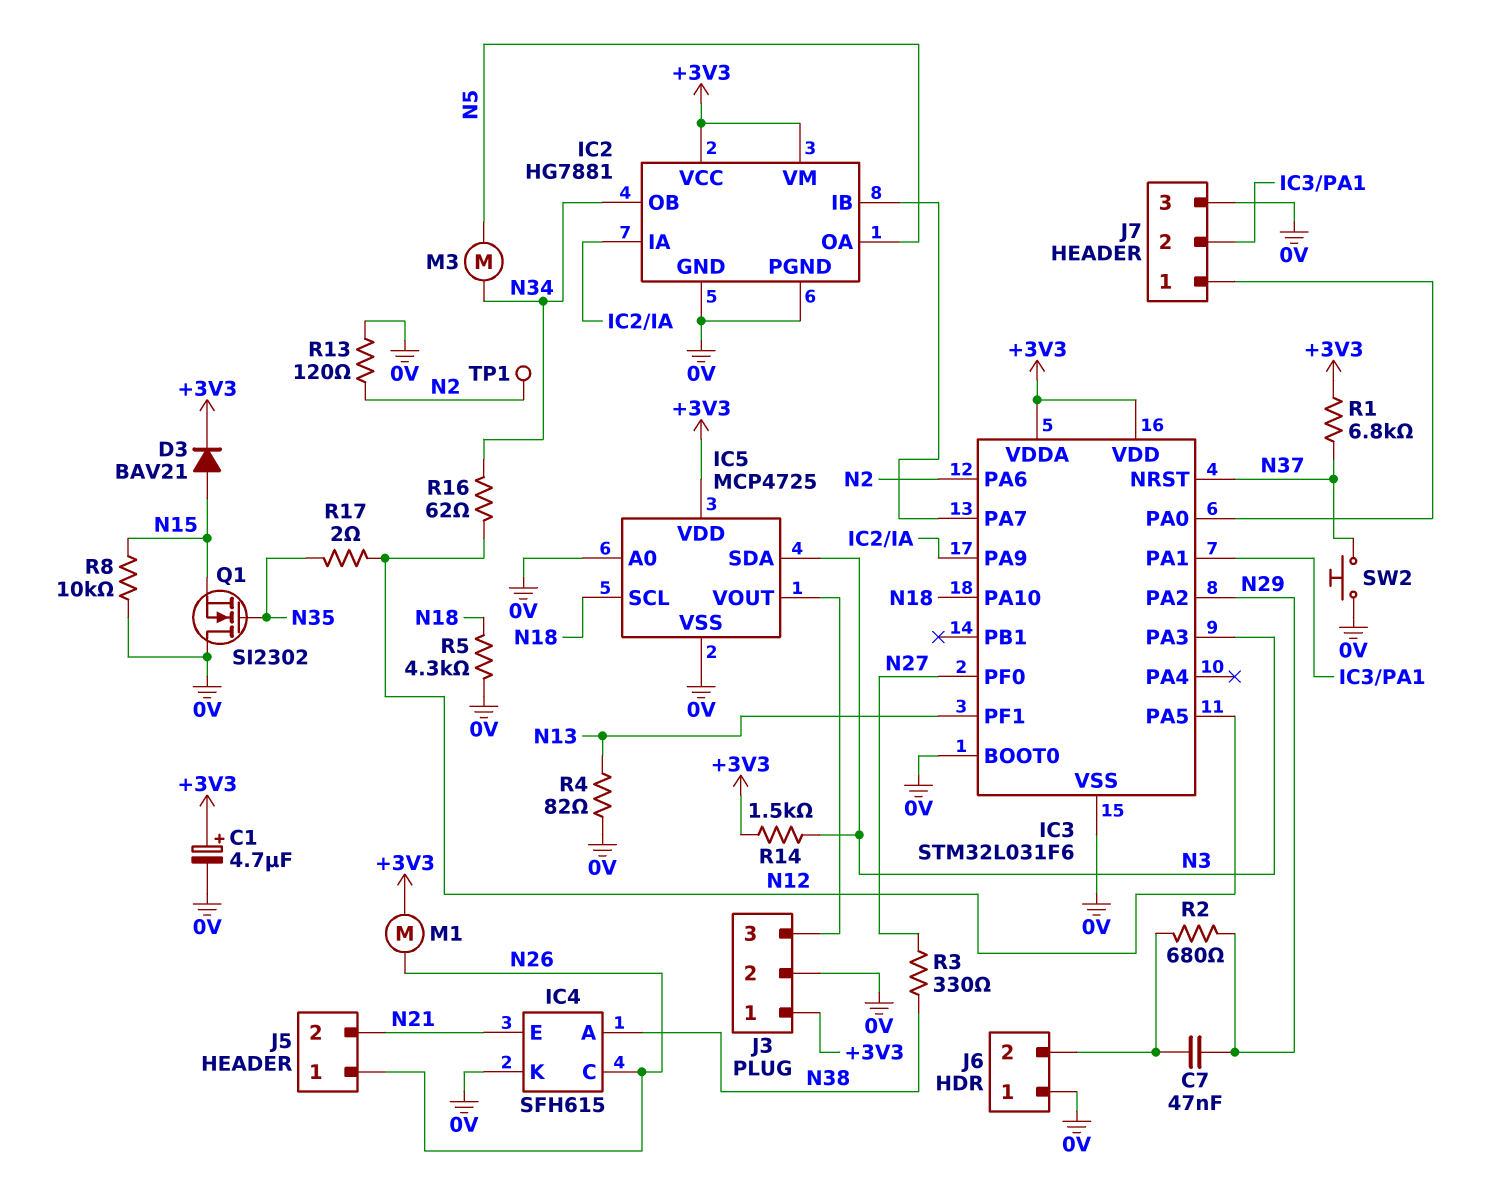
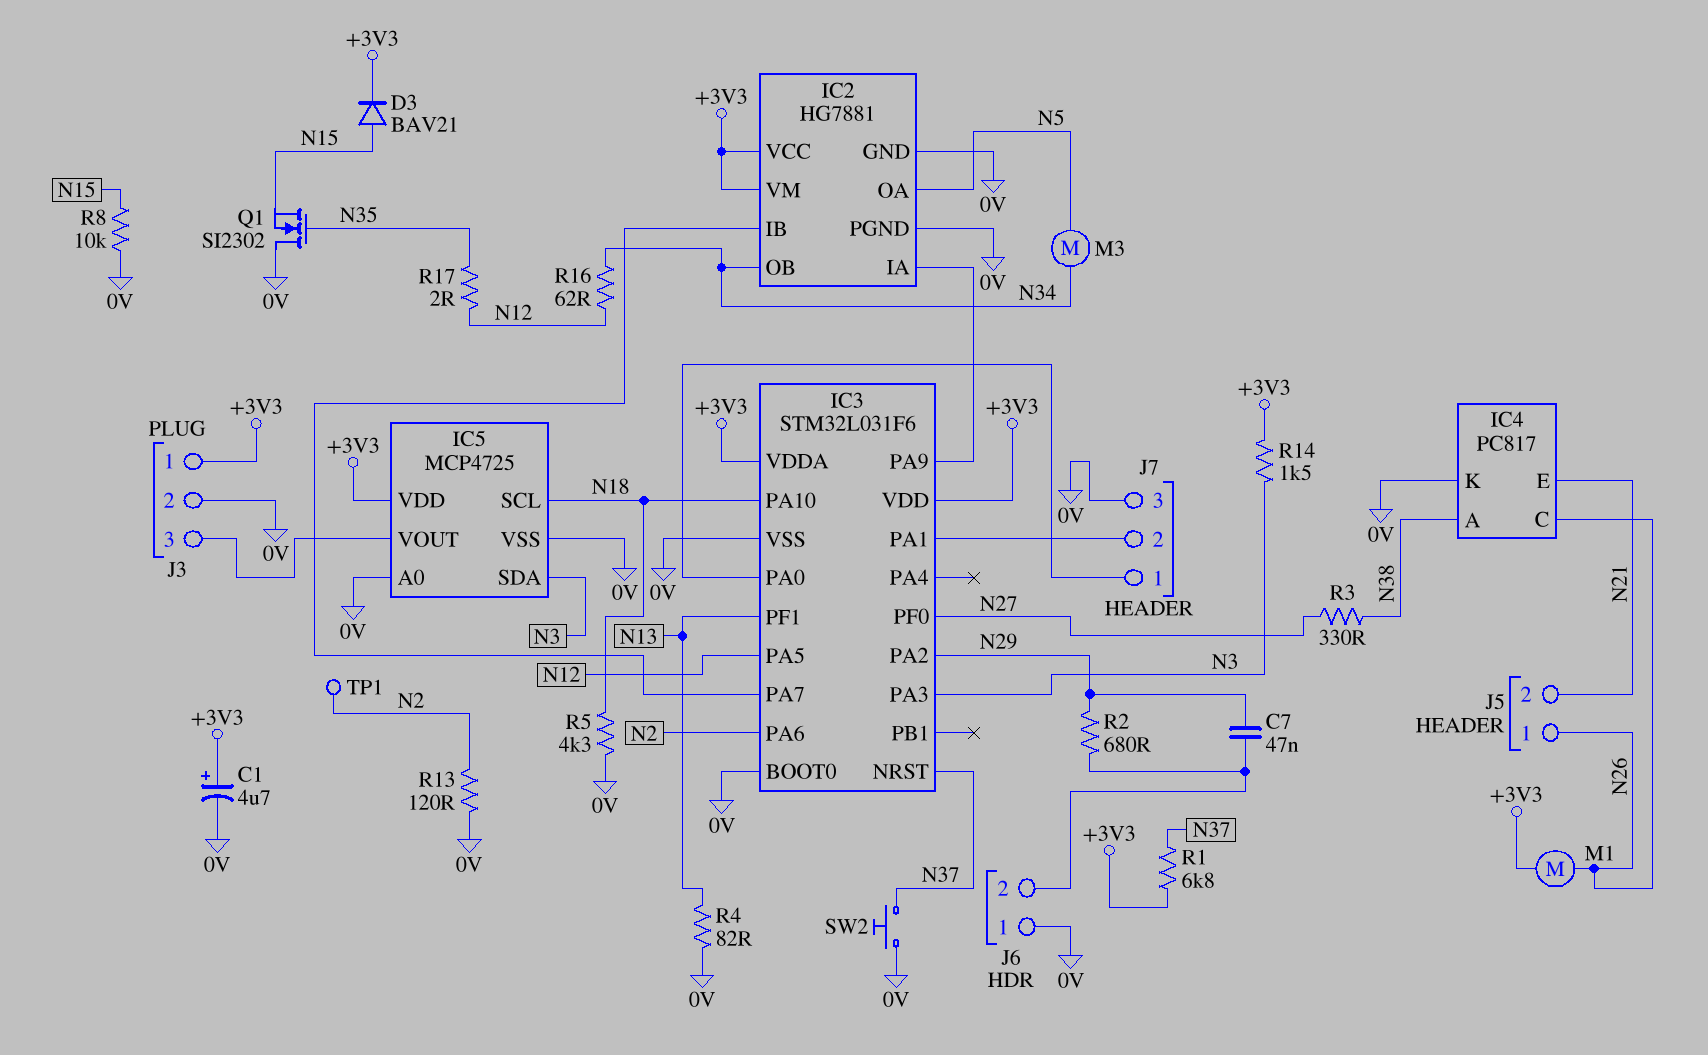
IC4: SFH615 -> PC817

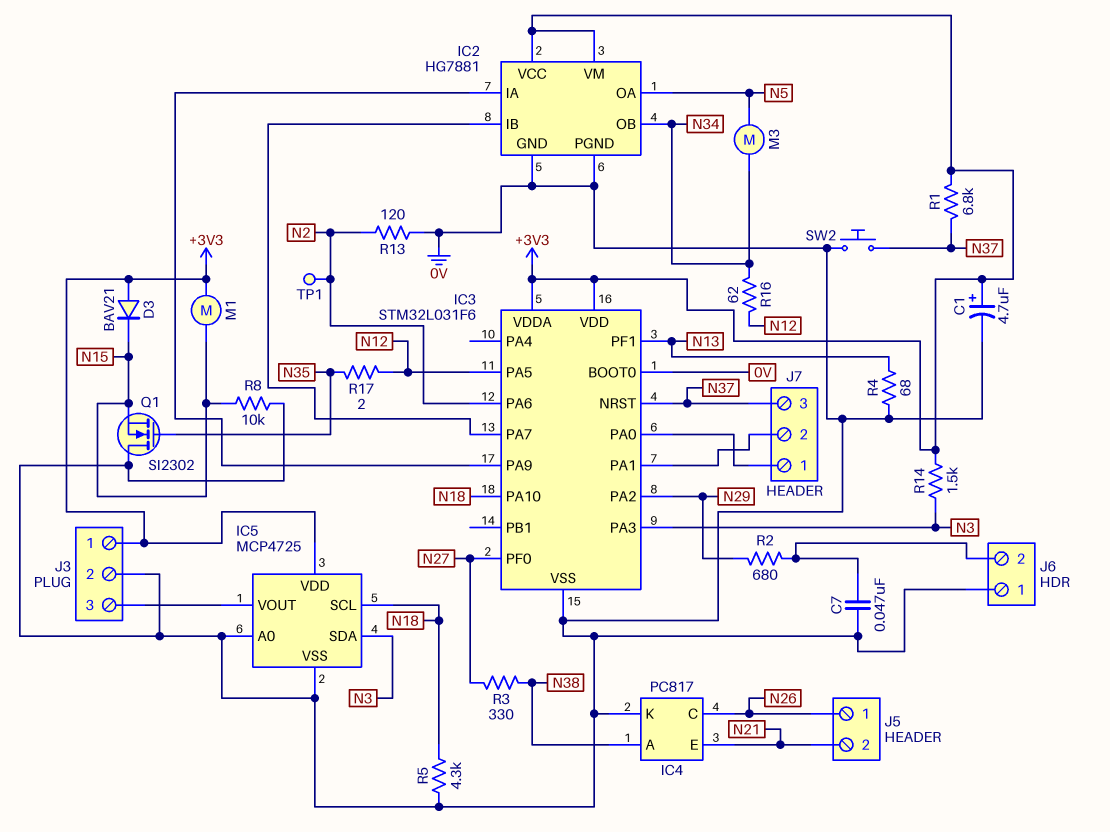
C7: 47nF (J6/2, N29) -> 47nF (0V, J6/2)
D3: diode BAV21 (A N15, K +3V3) -> diode BAV21 (A +3V3, K N15)
J7 pin 3: 0V -> N37
M1: motor (+3V3, N26) -> motor (+3V3, N15)
R4: 82 (0V, N13) -> 68 (0V, N13)

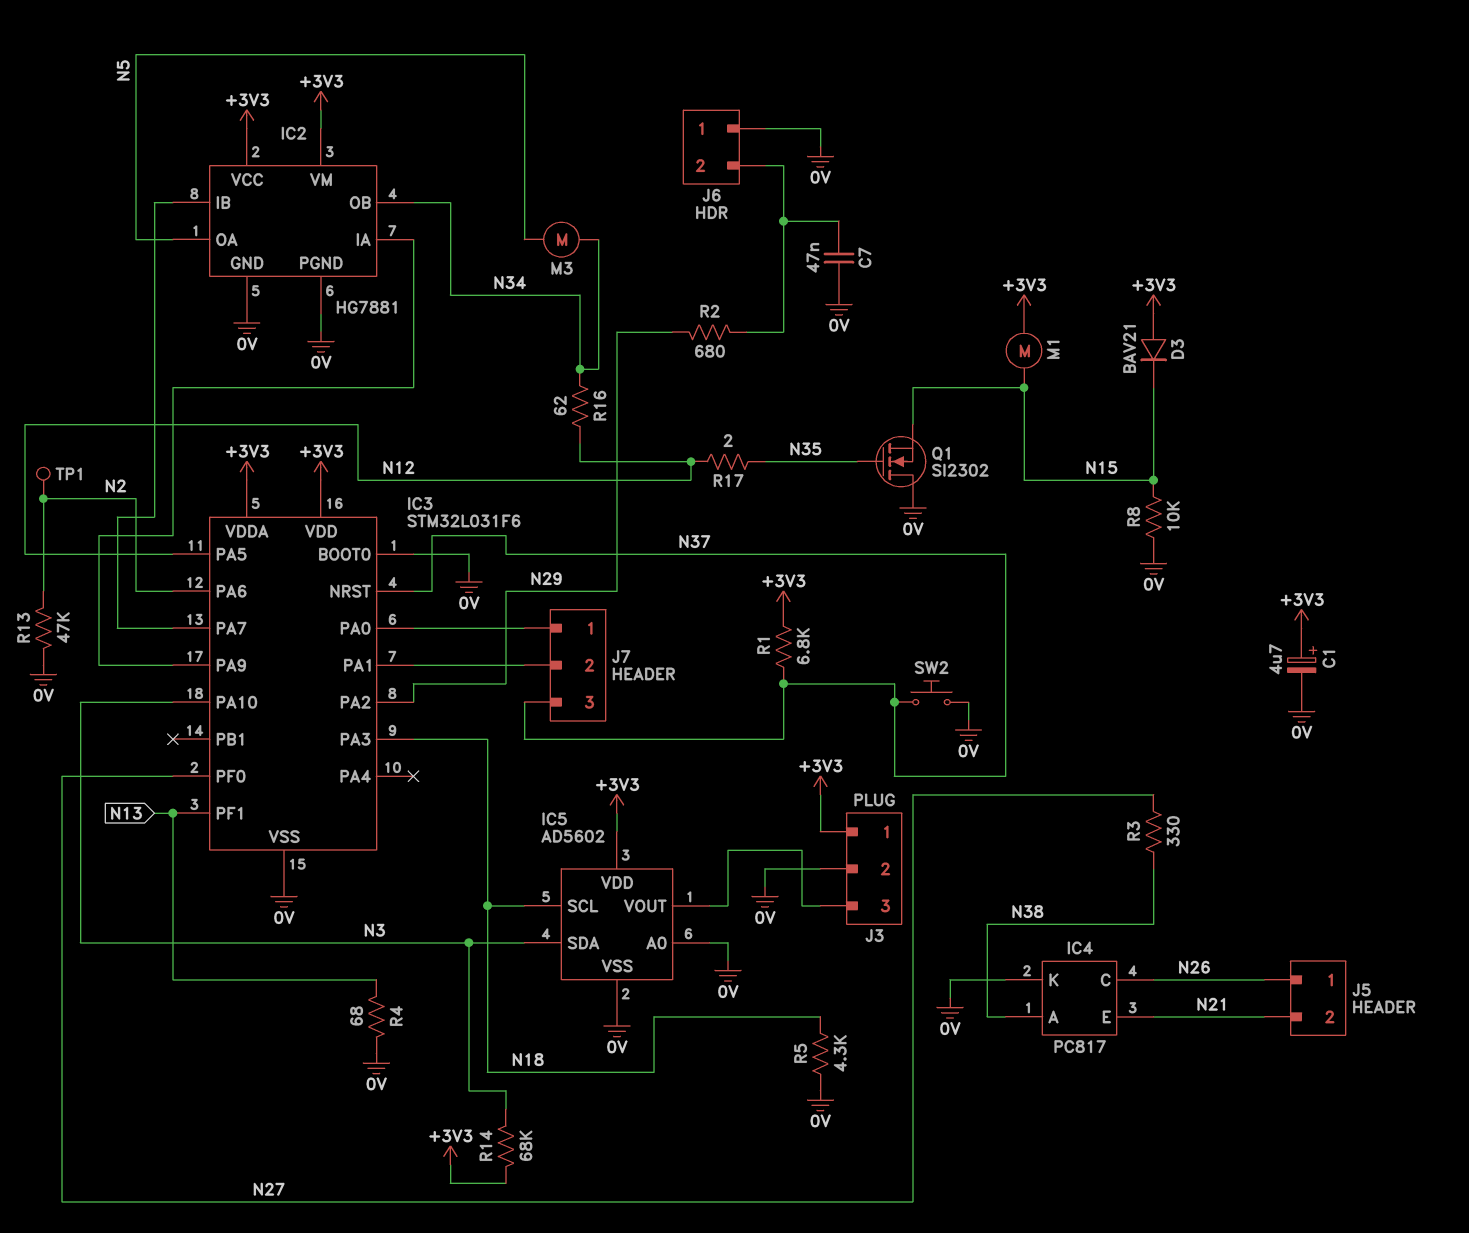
IC3 pin PA3: N3 -> N18
IC3 pin PA10: N18 -> N3
IC5: MCP4725 -> AD5602
R13: 120 (0V, N2) -> 47k (0V, N2)
R14: 1.5k (+3V3, N3) -> 68k (+3V3, N3)

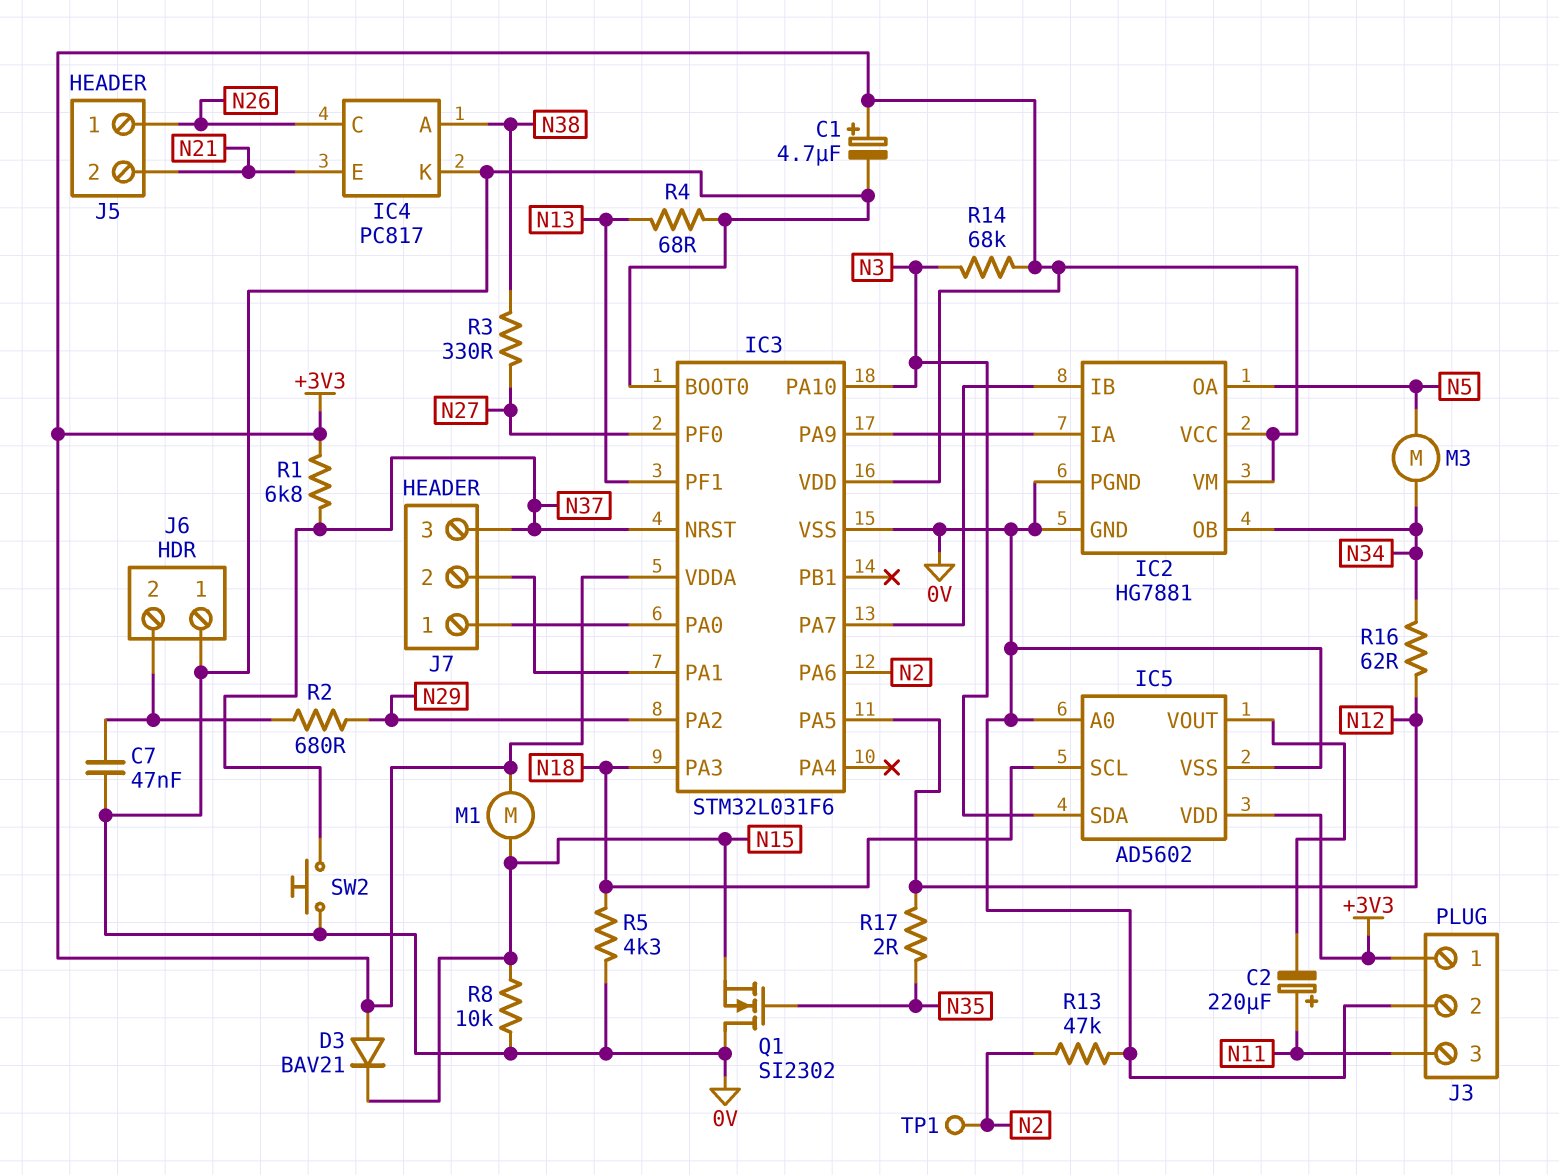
C2: none -> 220uF (plus N11, minus IC5/VOUT)
J3 pin 3: IC5/VOUT -> N11

